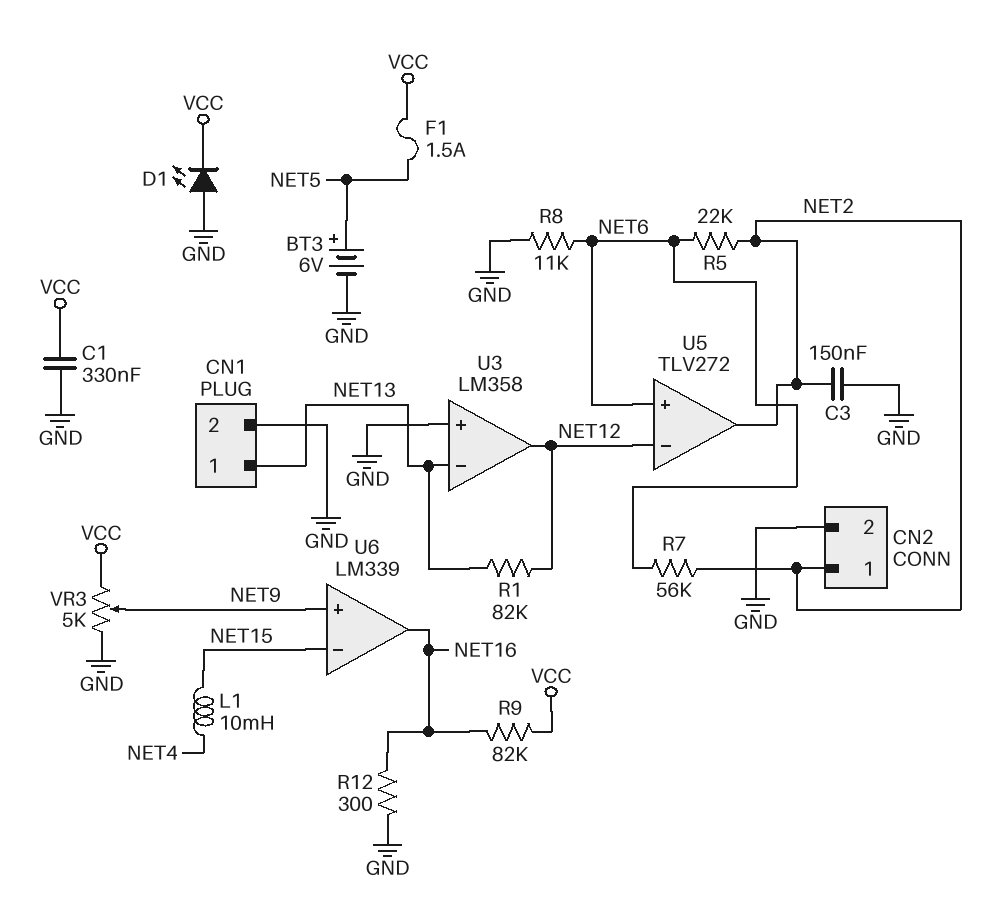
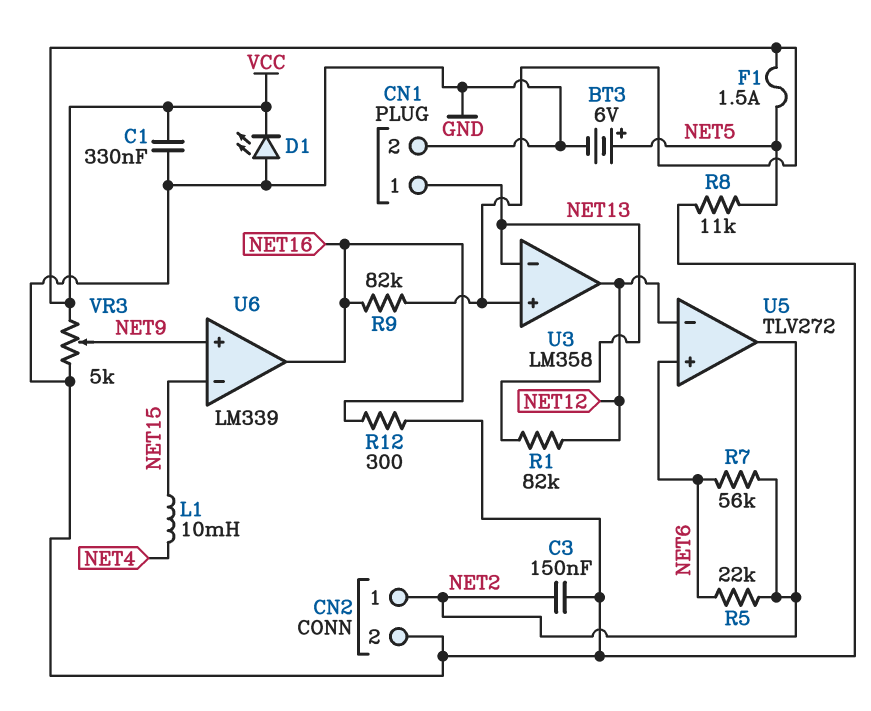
R8: 11k (GND, NET6) -> 11k (GND, NET5)
U3 pin in+: GND -> VCC

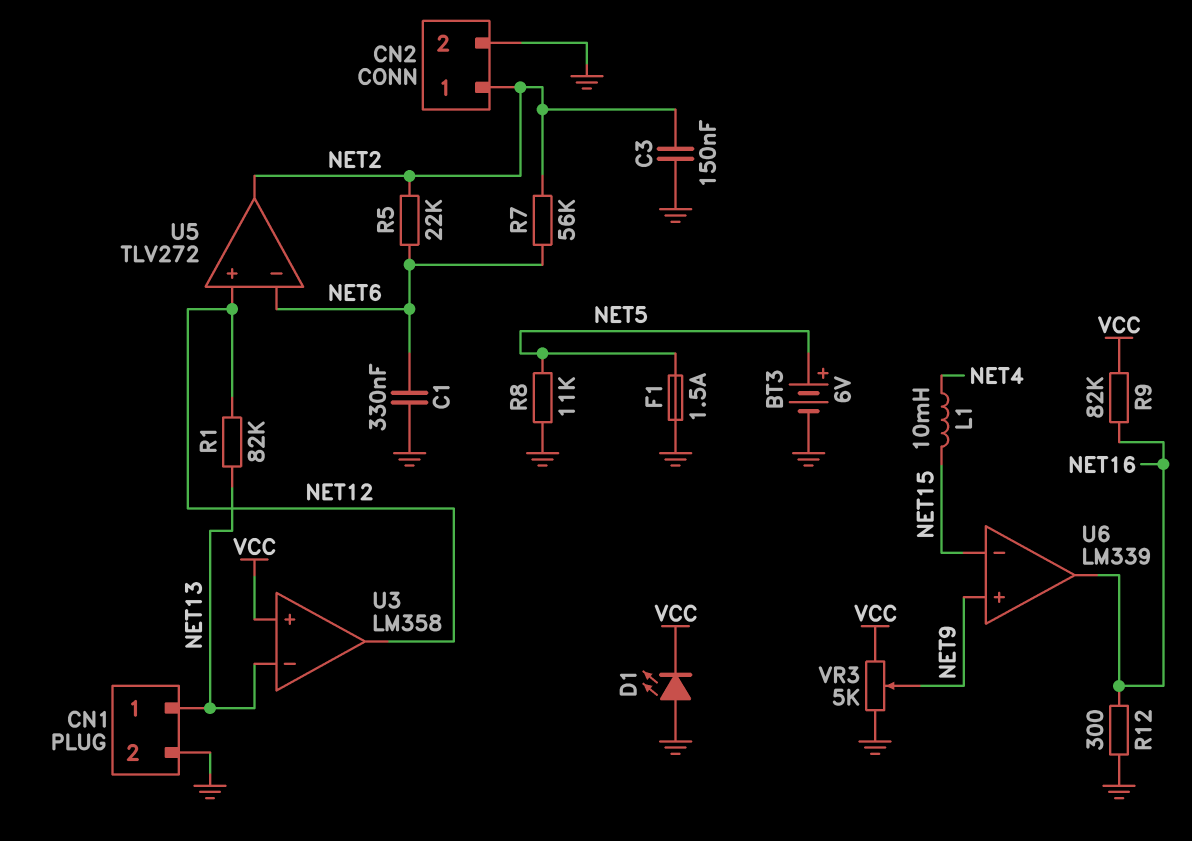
C1: 330nF (GND, VCC) -> 330nF (GND, NET6)
F1: 1.5A (NET5, VCC) -> 1.5A (GND, NET5)
U5 pin in+: NET6 -> NET12
U5 pin in-: NET12 -> NET6

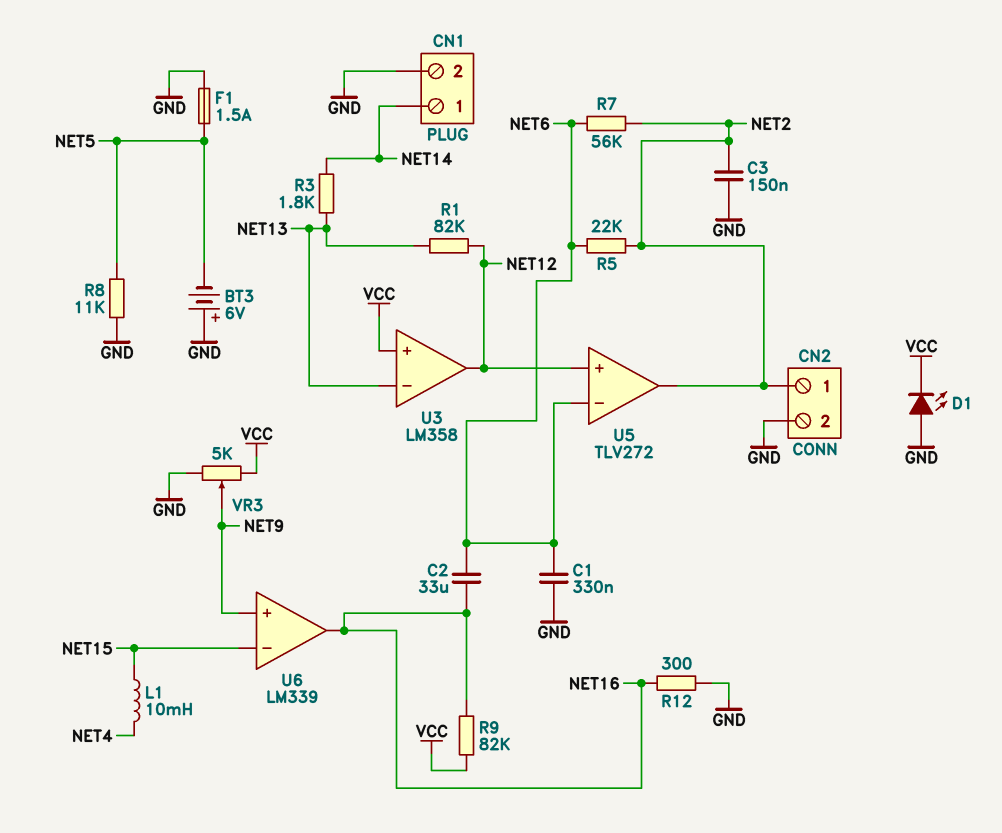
BT3: 6V (plus NET5, minus GND) -> 6V (plus GND, minus NET5)
C2: none -> 33uF (NET6, NET16)
CN1 pin 1: NET13 -> NET14
R3: none -> 1.8k (NET13, NET14)

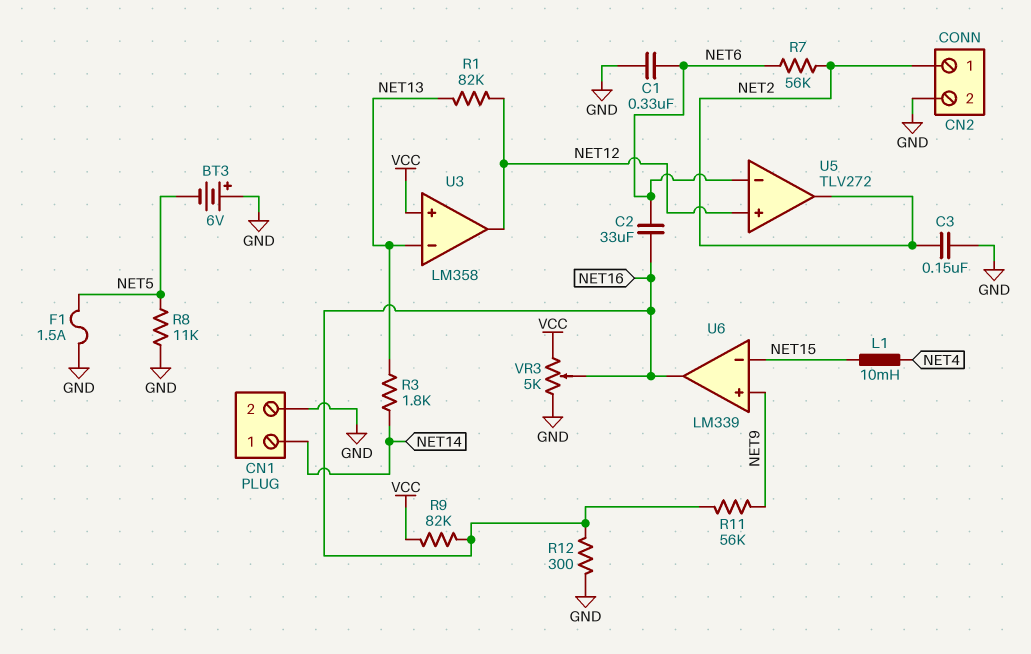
D1: LED (A GND, K VCC) -> none
R5: 22k (NET2, NET6) -> none
R11: none -> 56k (NET9, NET16)
VR3: 5k (GND, VCC, wiper NET9) -> 5k (GND, VCC, wiper NET16)

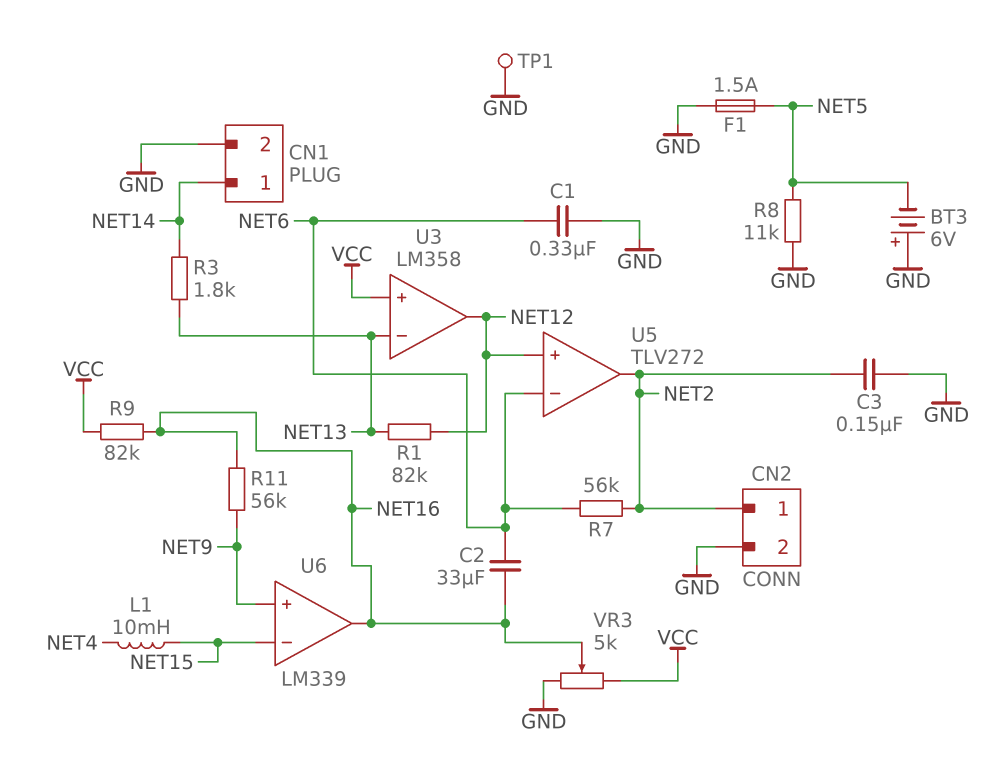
R12: 300 (GND, NET16) -> none
TP1: none -> test point (GND)

